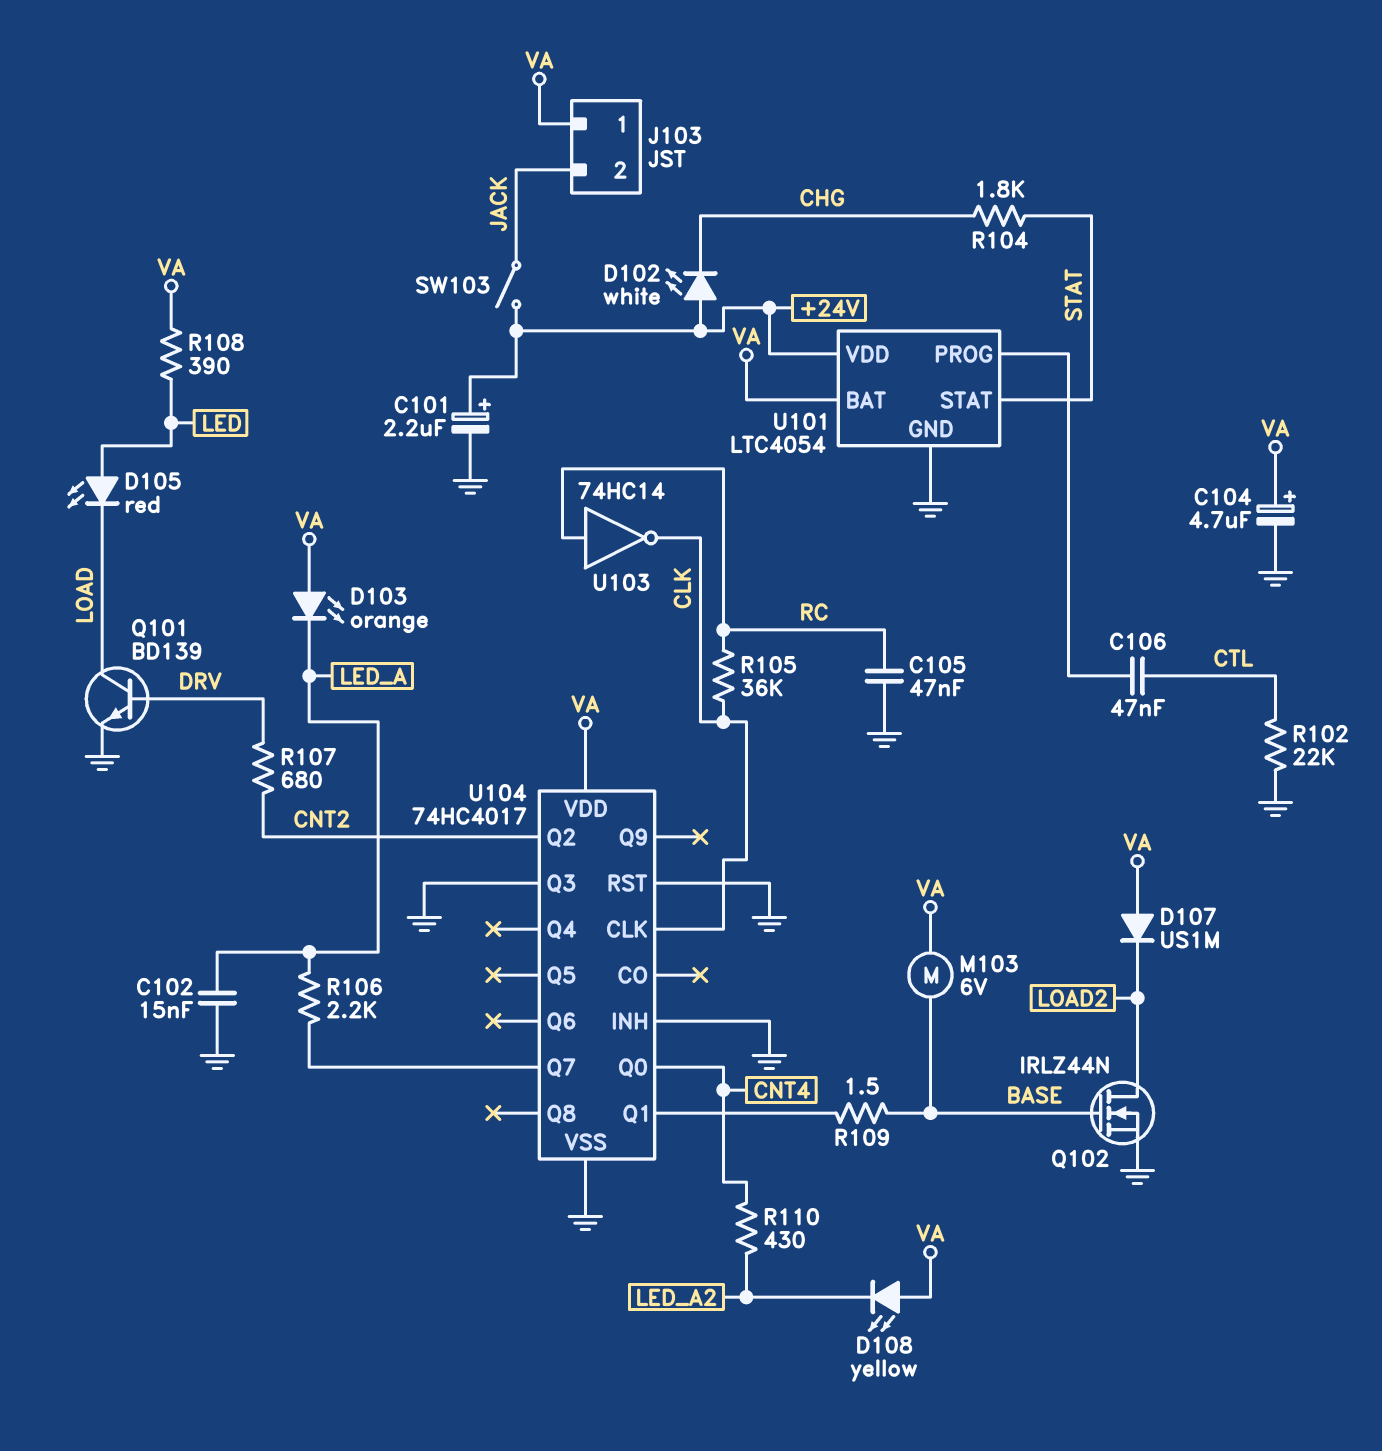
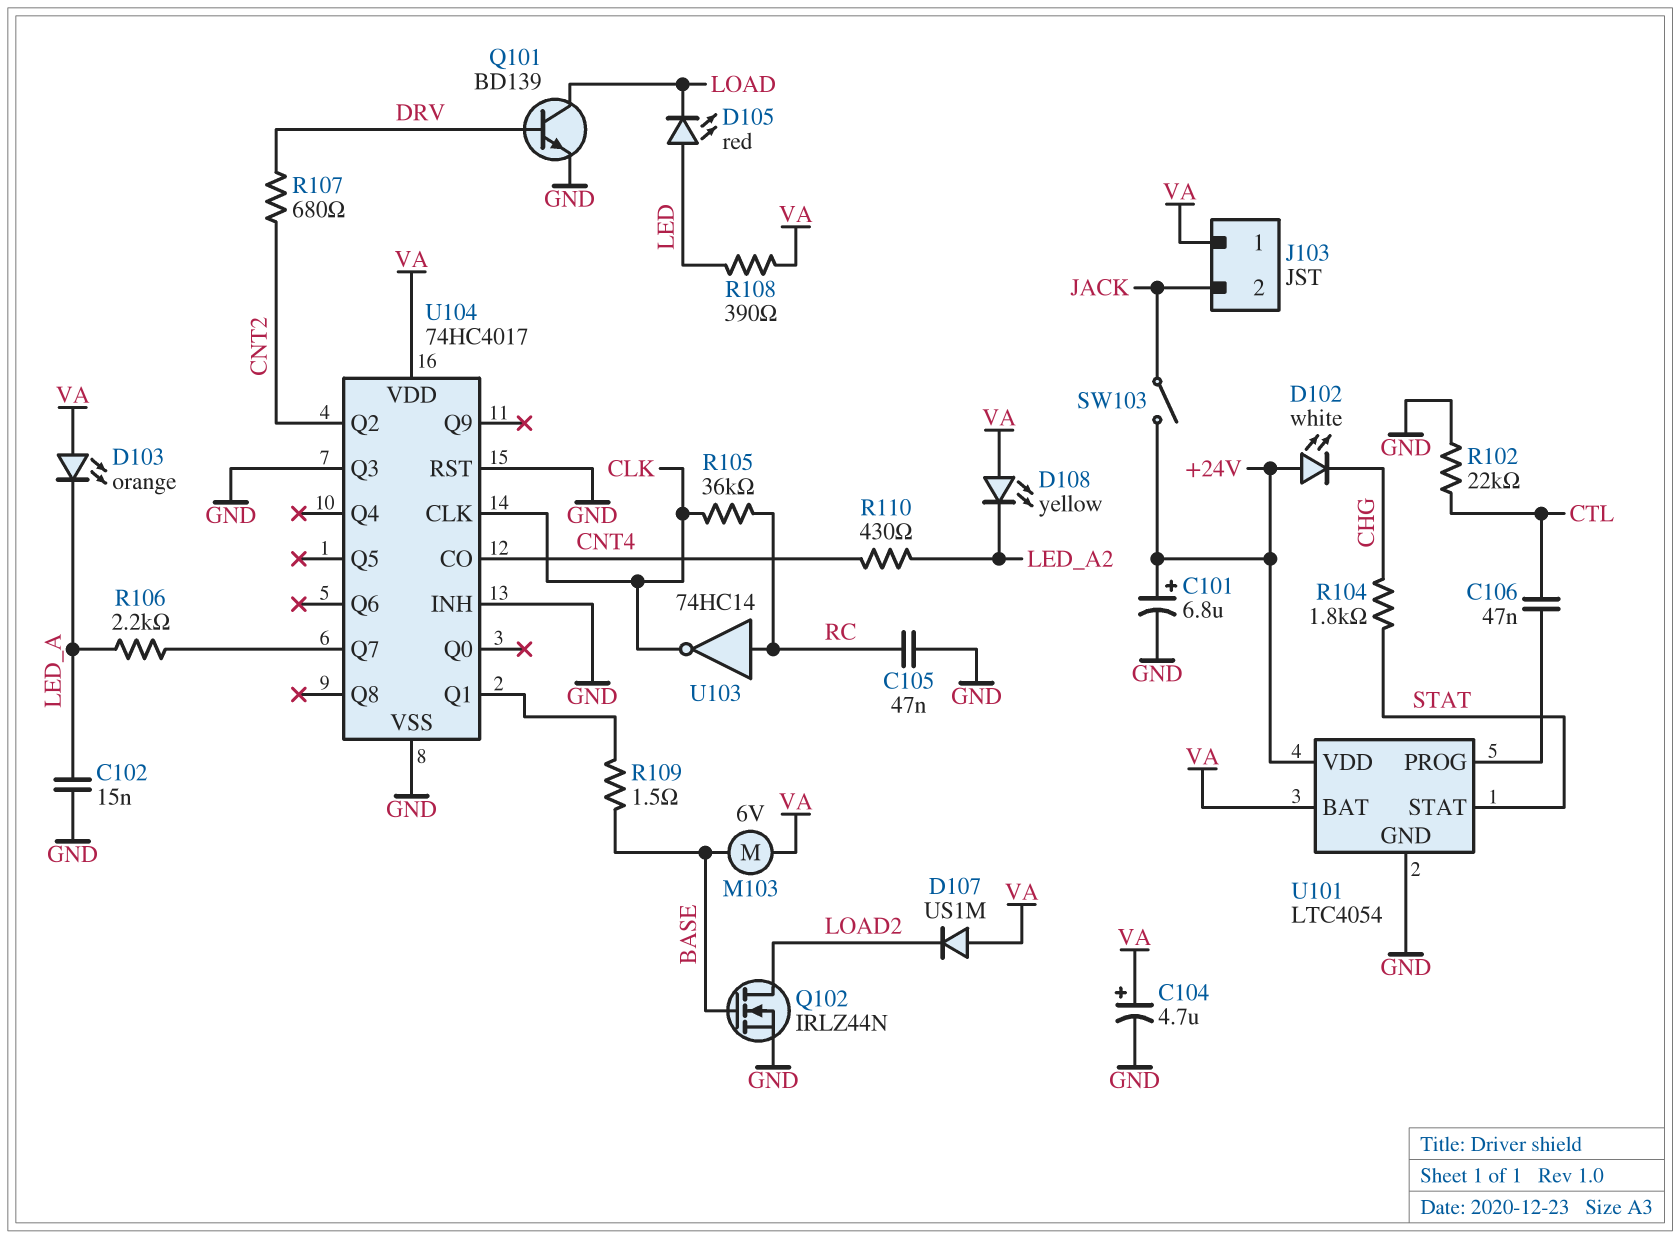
C101: 2.2uF (plus +24V, minus GND) -> 6.8uF (plus +24V, minus GND)
U104 pin CO: none -> CNT4
U104 pin Q0: CNT4 -> none

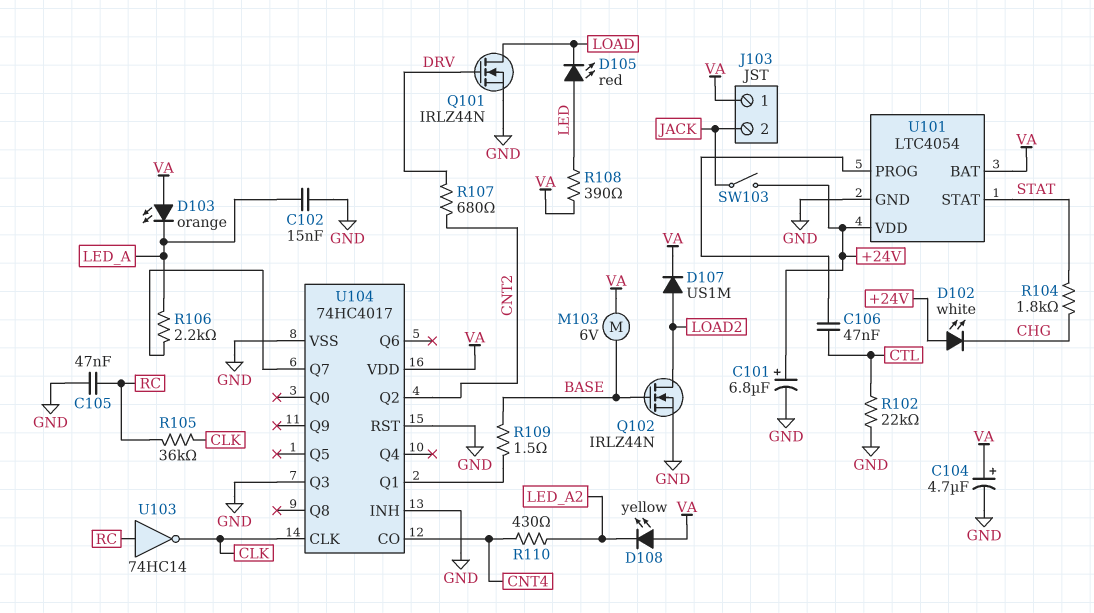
D107: diode US1M (A VA, K LOAD2) -> diode US1M (A LOAD2, K VA)
Q101: NPN BD139 (B DRV, C LOAD, E GND) -> NMOS IRLZ44N (G DRV, D LOAD, S GND)

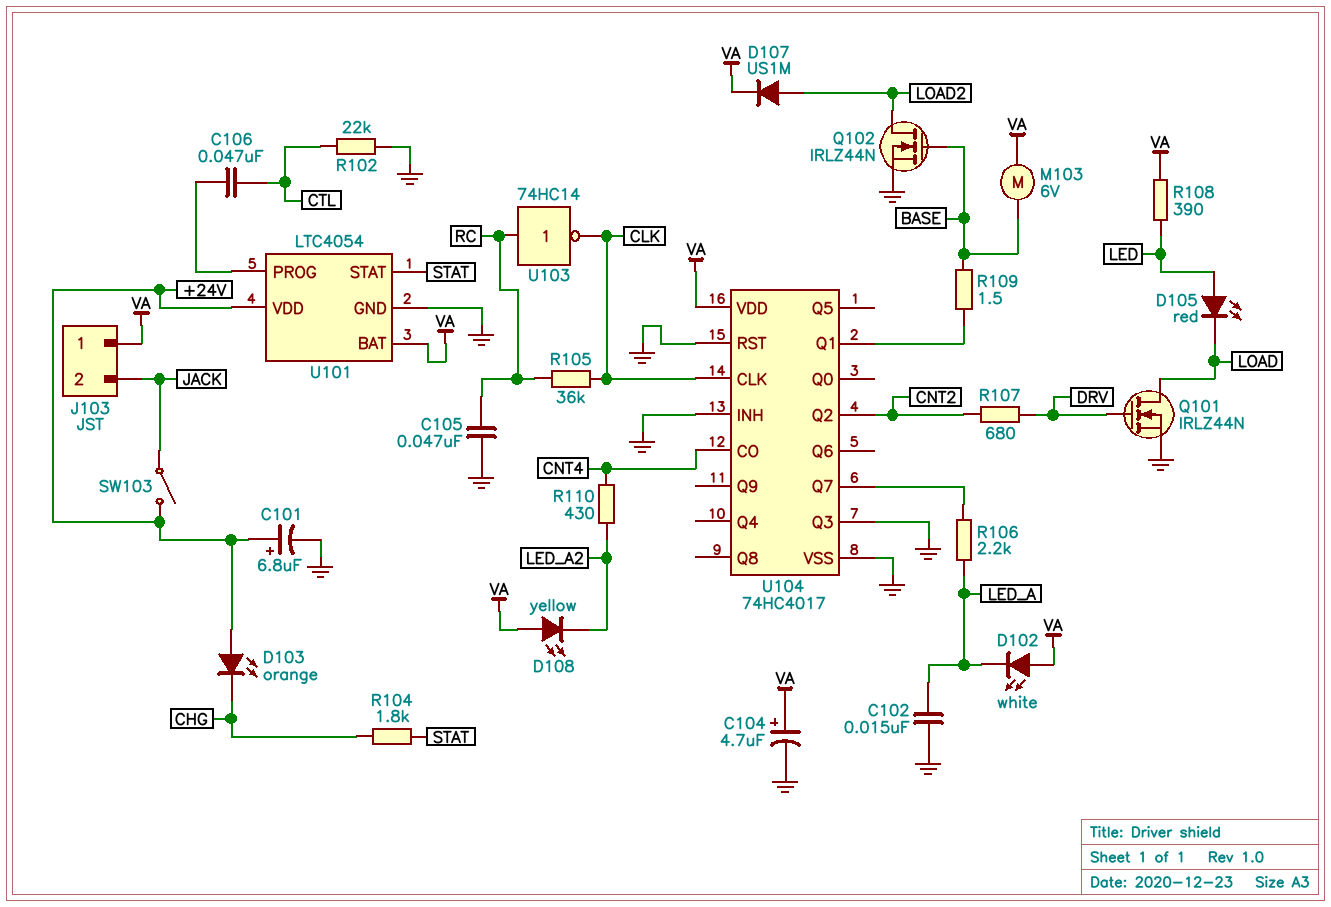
D102: LED white (A +24V, K CHG) -> LED white (A VA, K LED_A)
D103: LED orange (A VA, K LED_A) -> LED orange (A +24V, K CHG)

